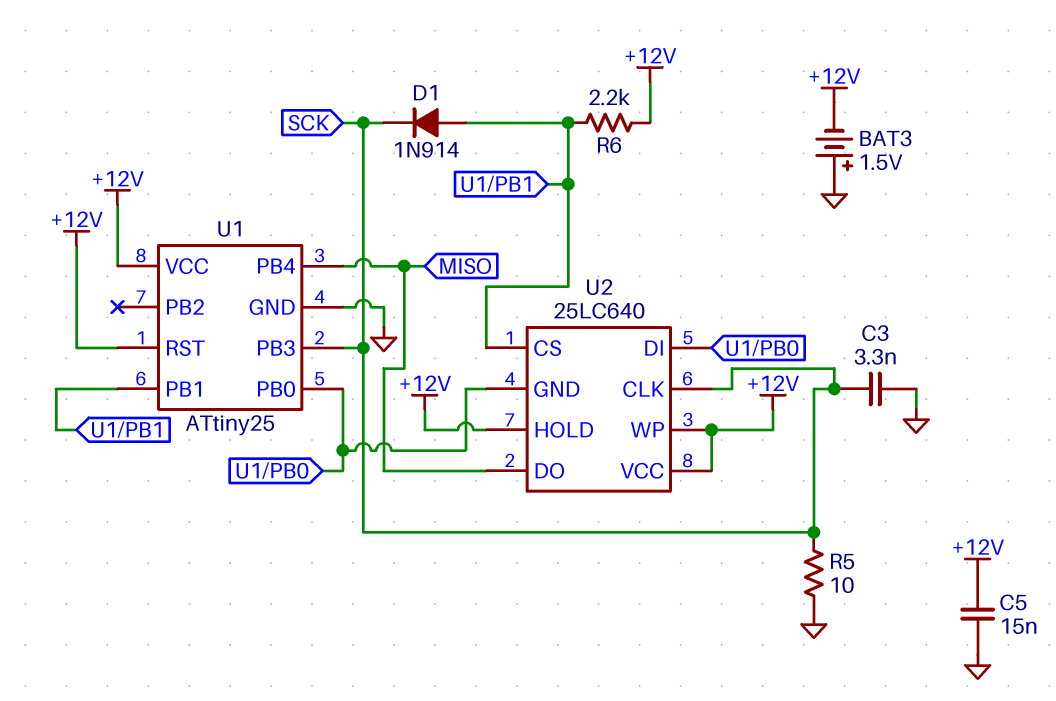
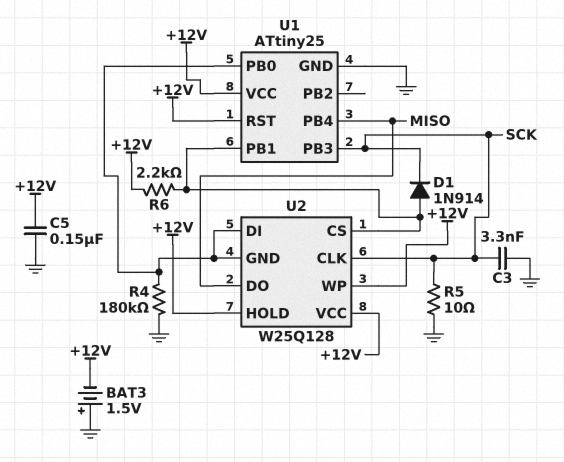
C5: 15nF (+12V, GND) -> 150nF (+12V, GND)
R4: none -> 180k (GND, U1/PB0)
U2: 25LC640 -> W25Q128

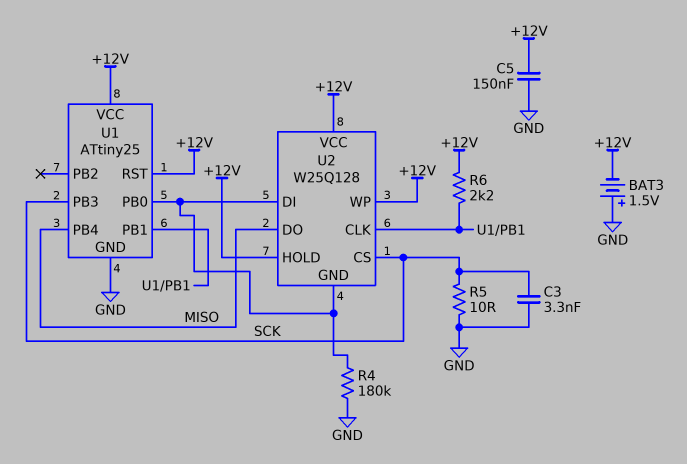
D1: diode 1N914 (A U1/PB1, K SCK) -> none
U2 pin CLK: SCK -> U1/PB1
U2 pin CS: U1/PB1 -> SCK

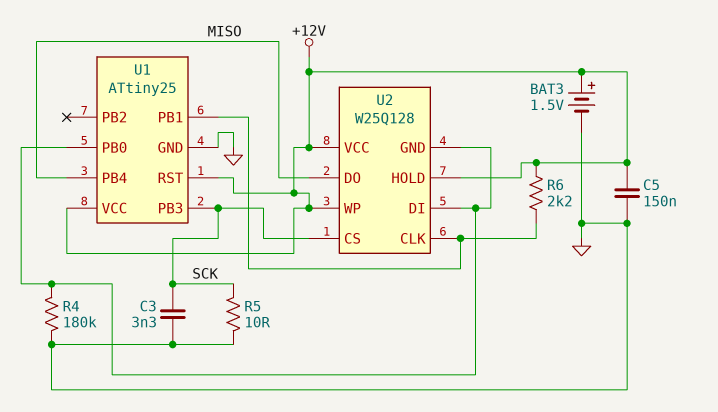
BAT3: 1.5V (plus GND, minus +12V) -> 1.5V (plus +12V, minus GND)

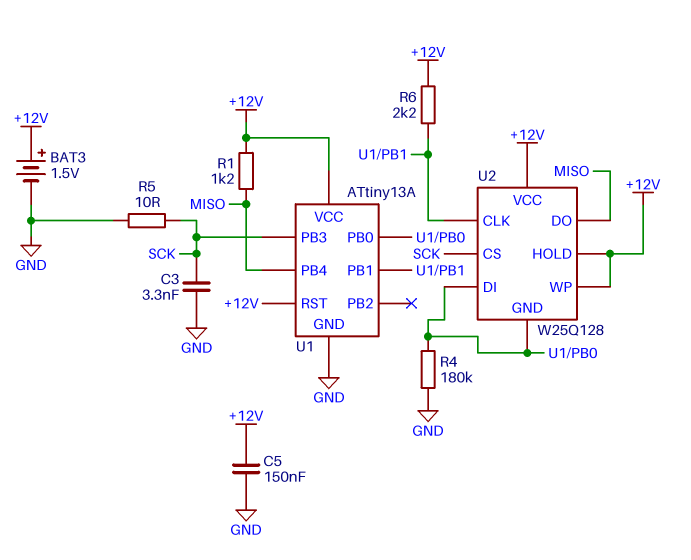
R1: none -> 1.2k (+12V, MISO)
U1: ATtiny25 -> ATtiny13A

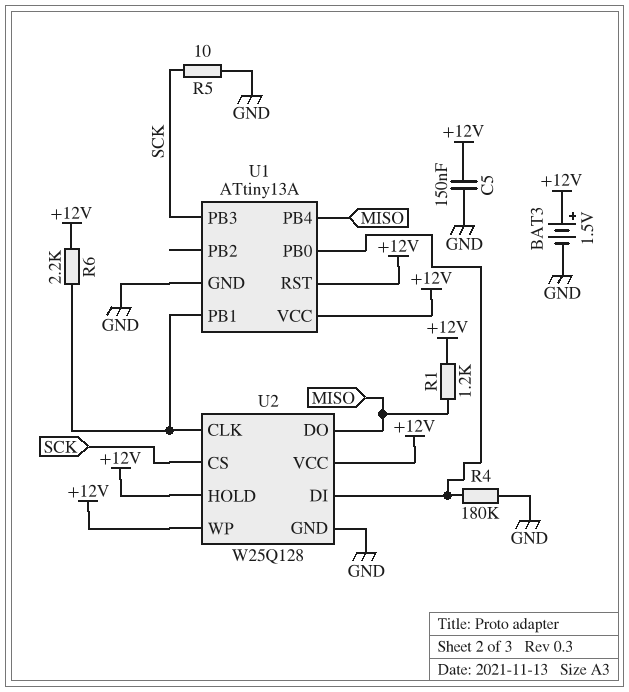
C3: 3.3nF (GND, SCK) -> none
U2 pin GND: U1/PB0 -> GND

